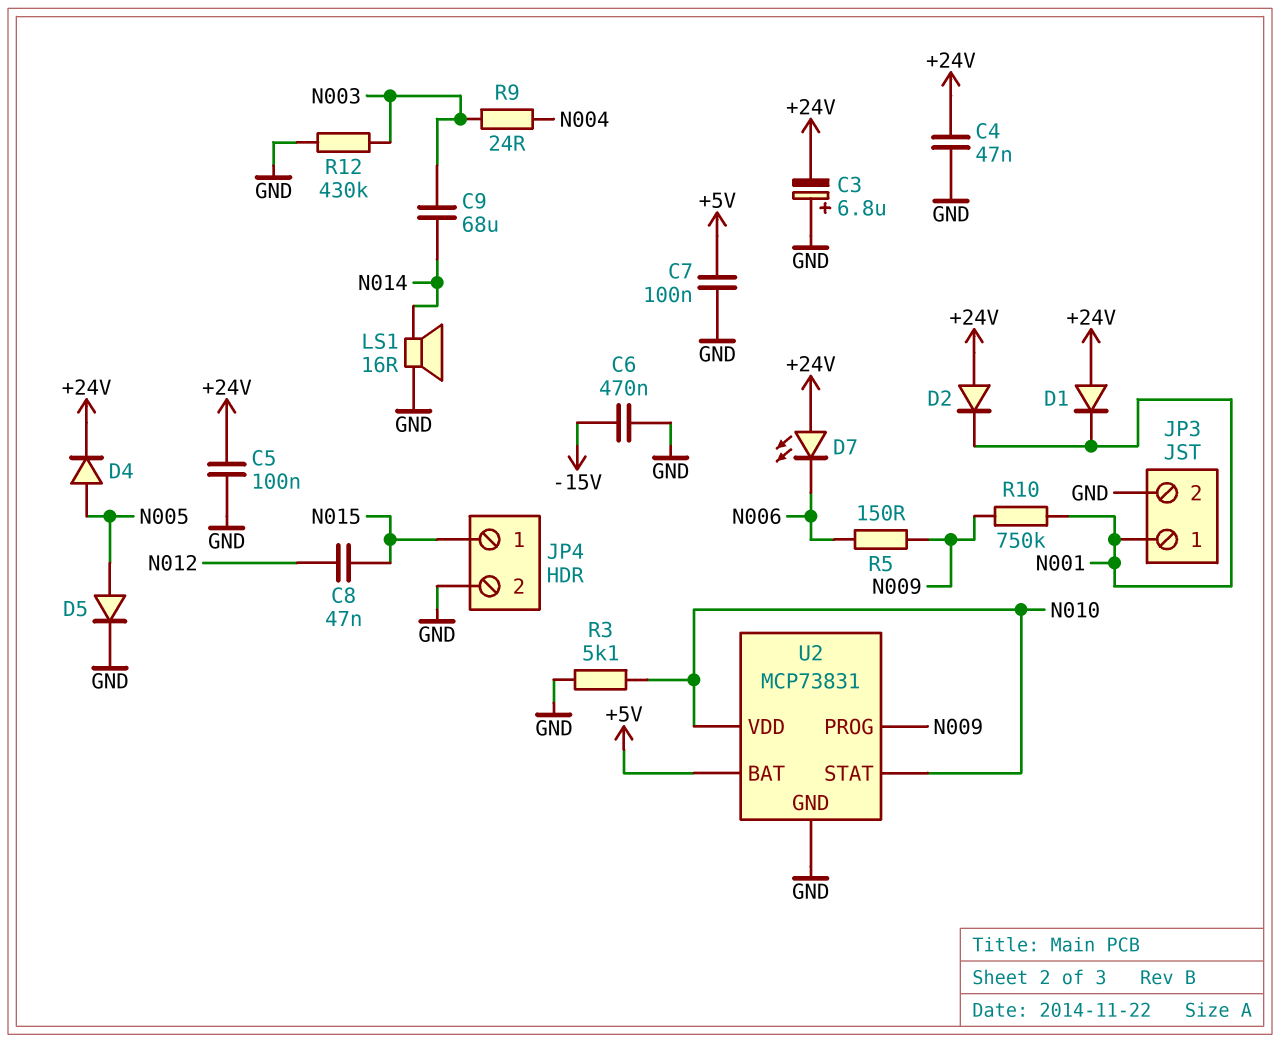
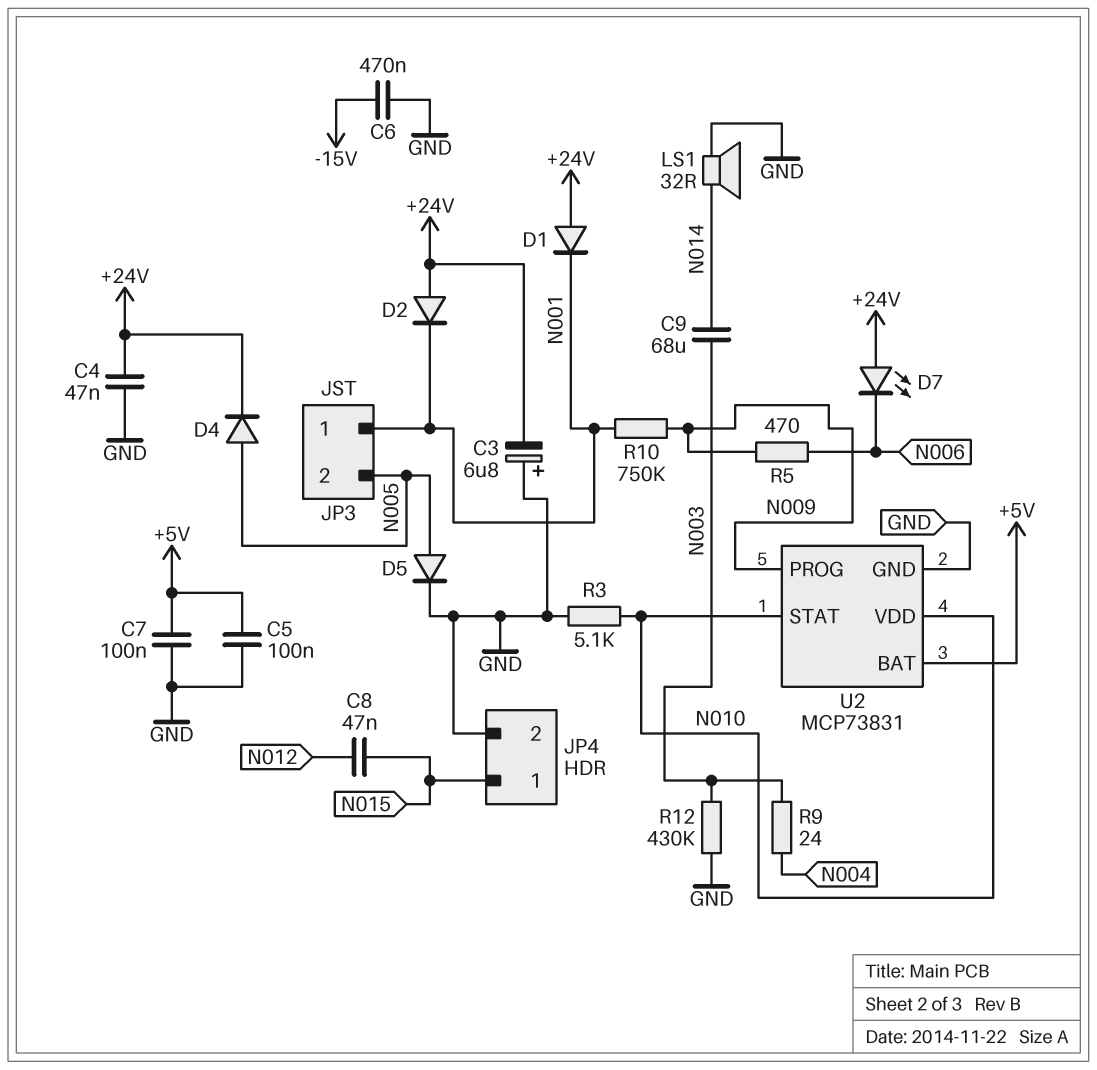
C5: 100nF (+24V, GND) -> 100nF (+5V, GND)
JP3 pin 2: GND -> N005
LS1: speaker 16R (GND, N014) -> speaker 32R (GND, N014)
R5: 150 (N006, N009) -> 470 (N006, N009)

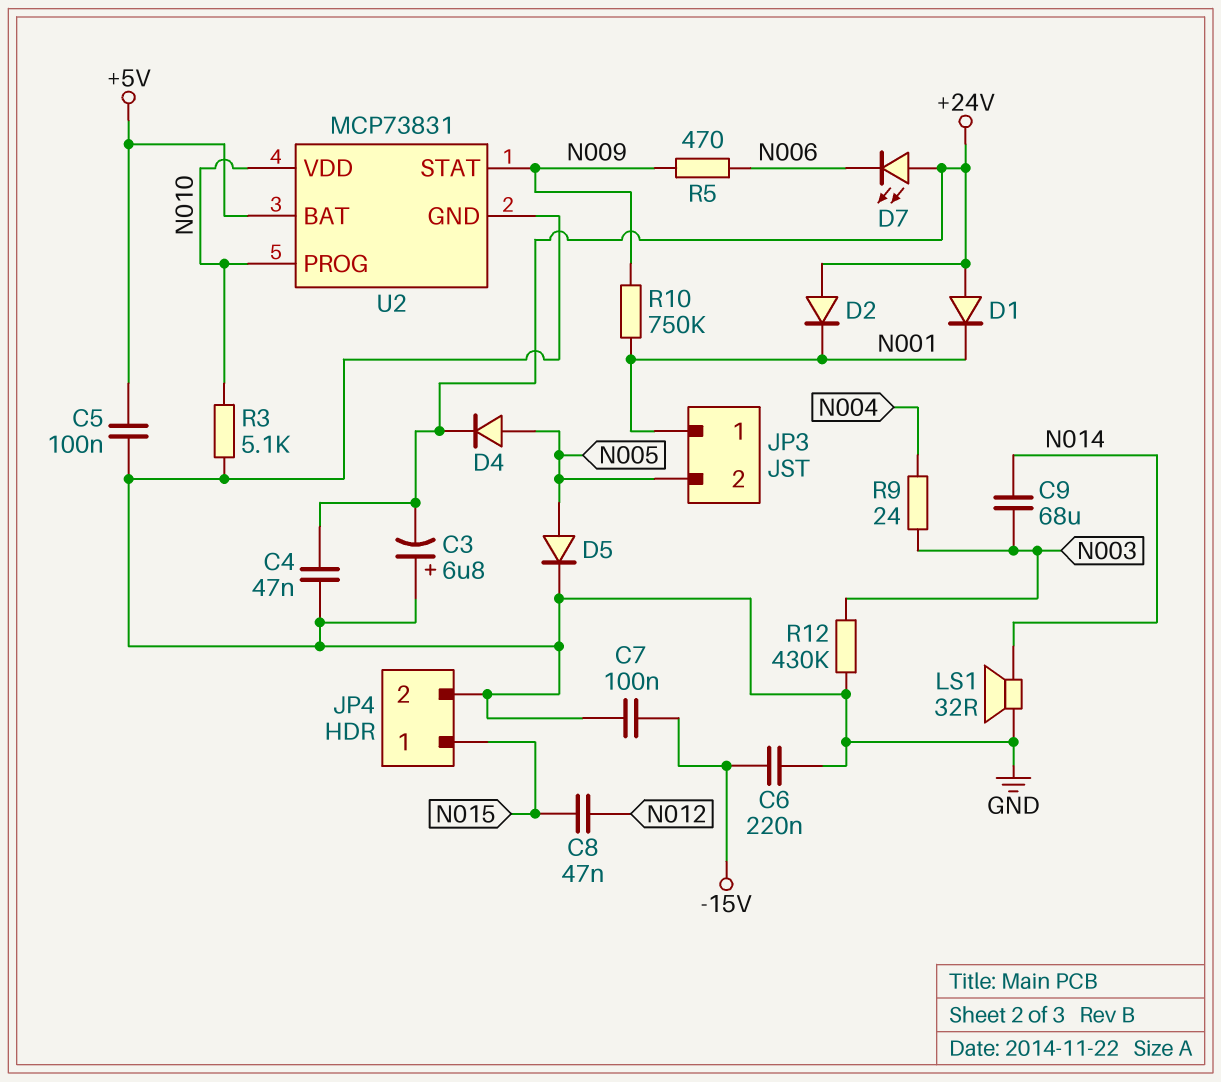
C6: 470nF (-15V, GND) -> 220nF (-15V, GND)
C7: 100nF (+5V, GND) -> 100nF (-15V, GND)
U2 pin PROG: N009 -> N010
U2 pin STAT: N010 -> N009

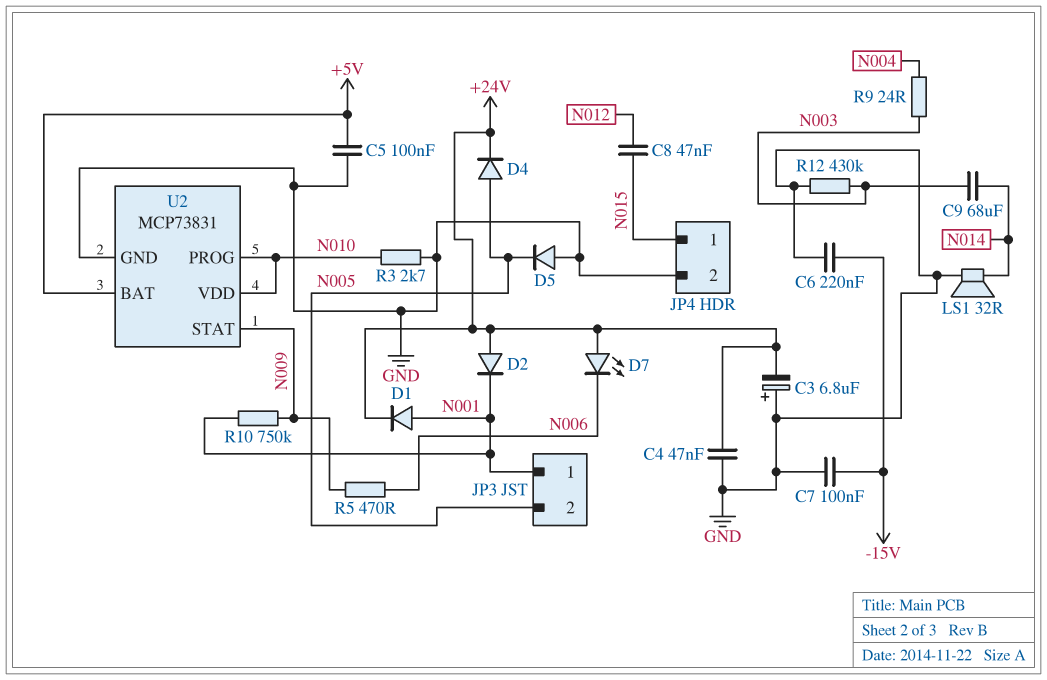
D1: diode (A +24V, K N001) -> diode (A N001, K +24V)
D5: diode (A N005, K GND) -> diode (A GND, K N005)
R3: 5.1k (GND, N010) -> 2.7k (GND, N010)

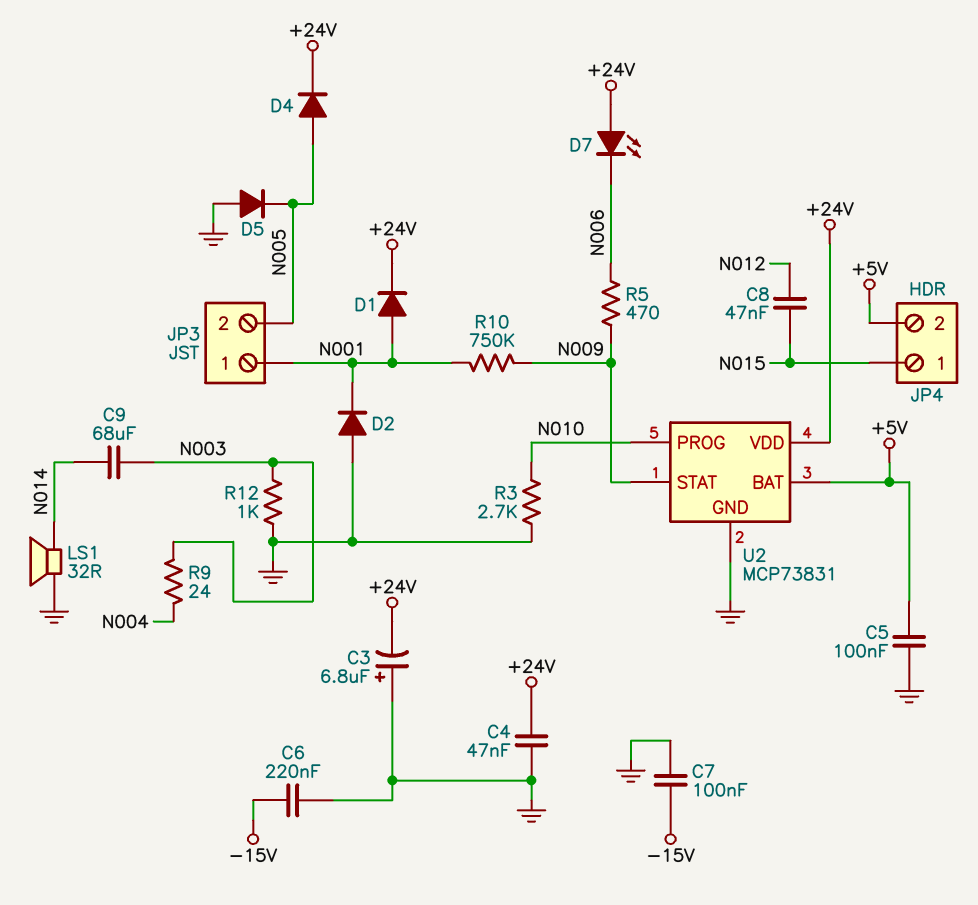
D2: diode (A +24V, K N001) -> diode (A GND, K N001)
JP4 pin 2: GND -> +5V
R12: 430k (GND, N003) -> 1k (GND, N003)
U2 pin VDD: N010 -> +24V

